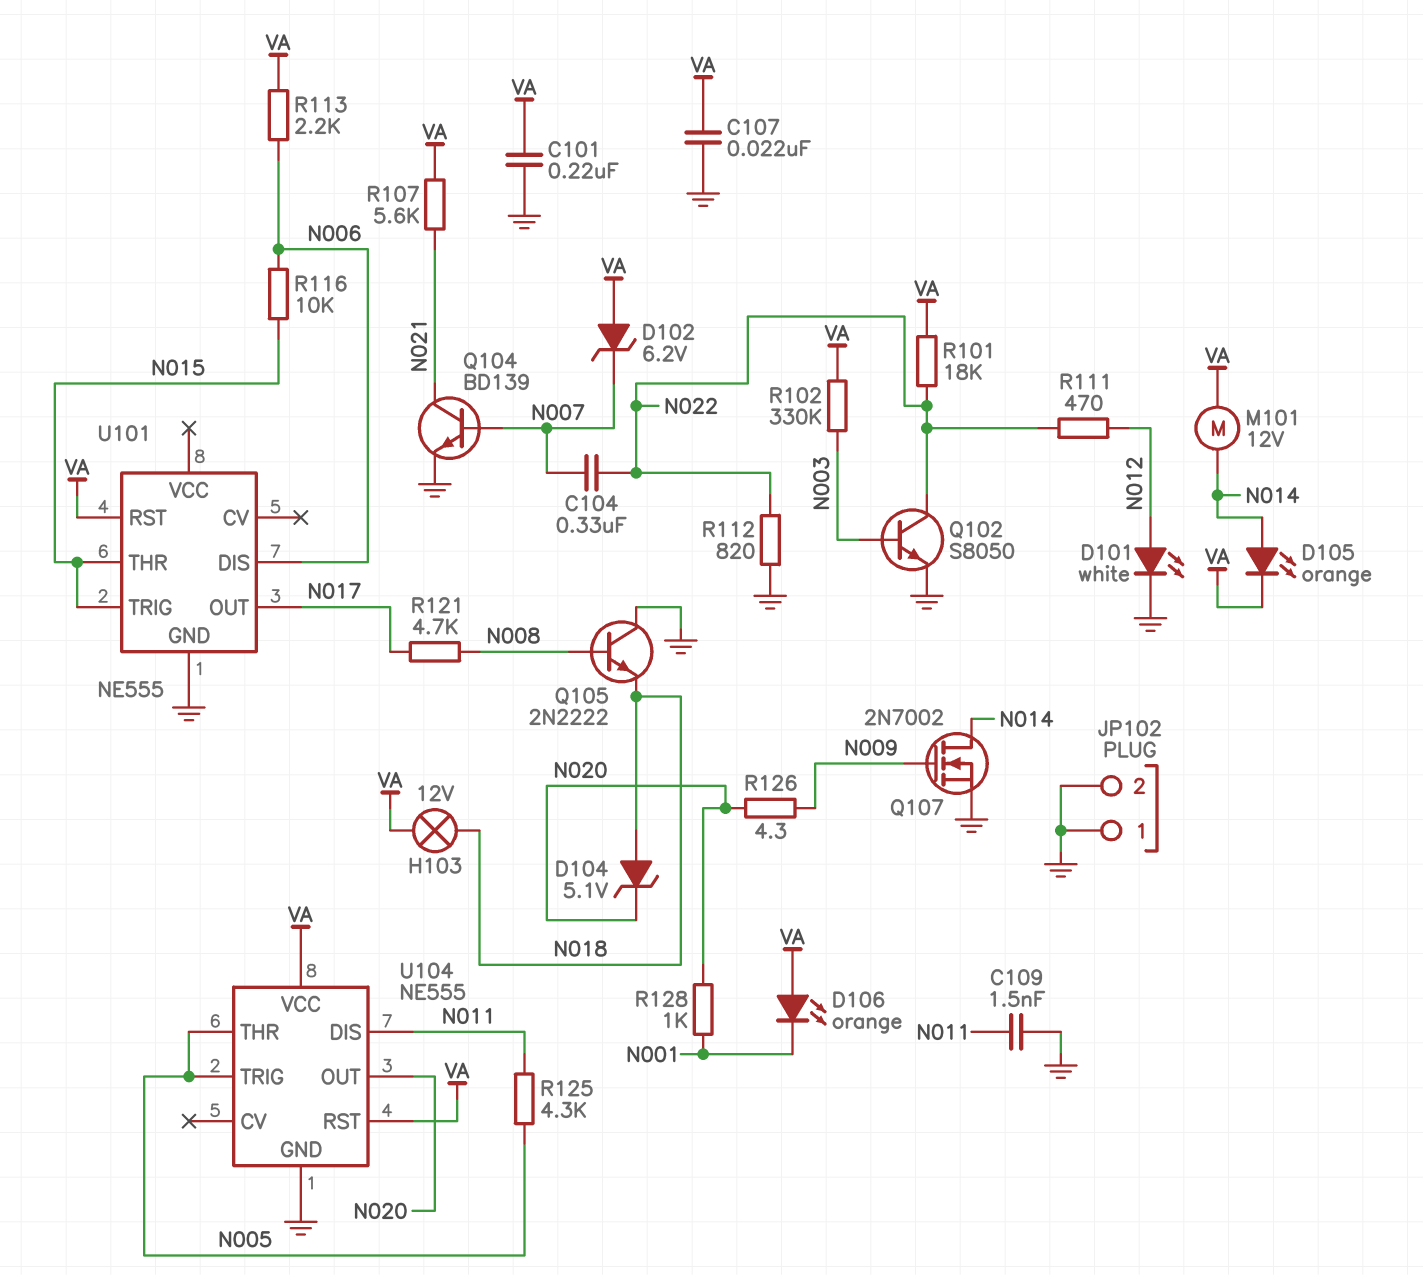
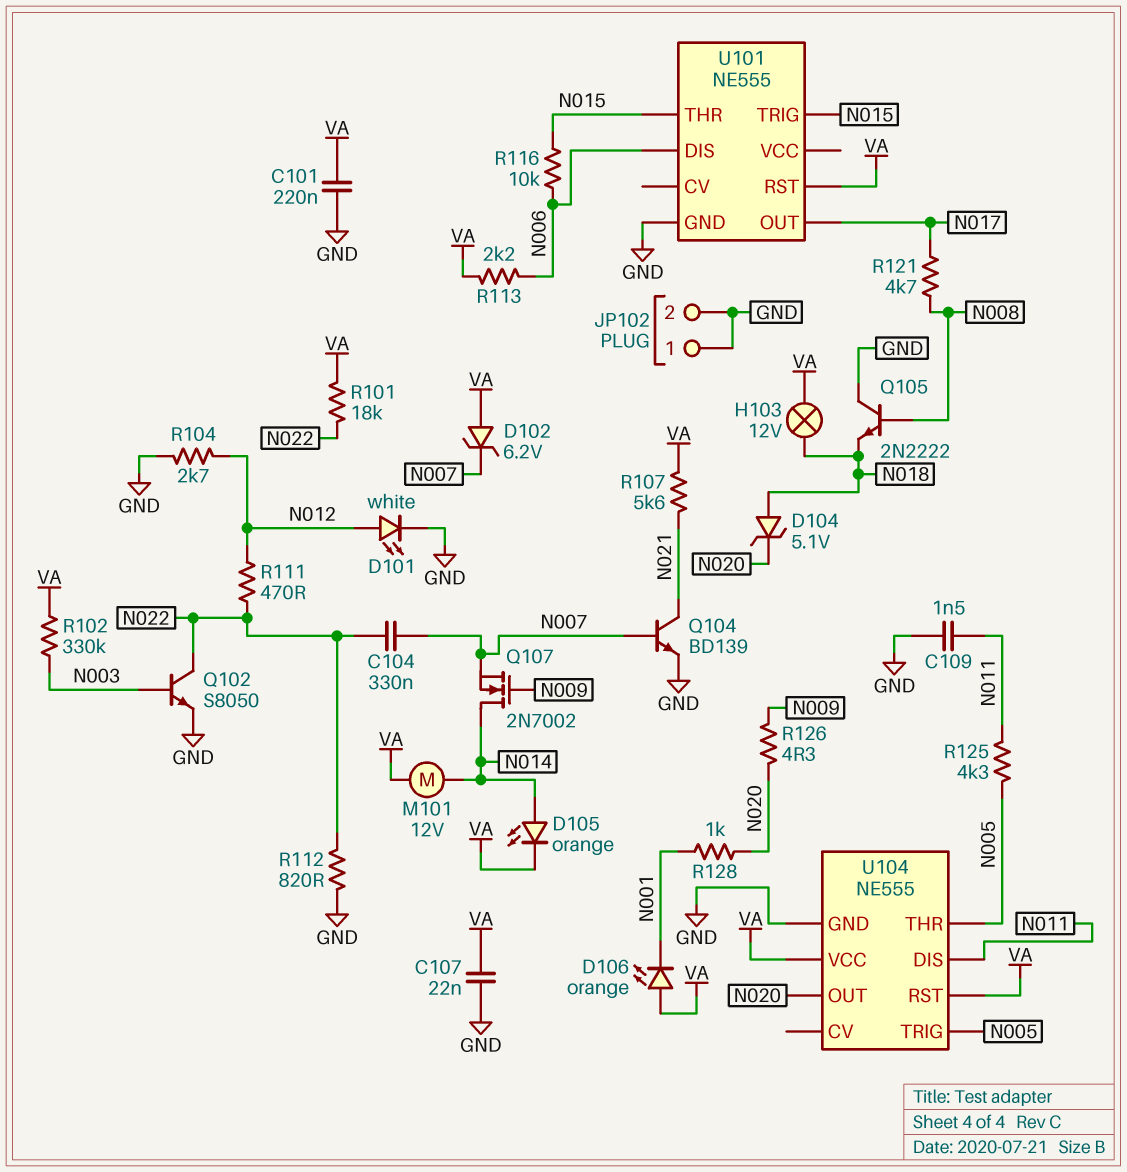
Q107: NMOS 2N7002 (G N009, D N014, S GND) -> NMOS 2N7002 (G N009, D N014, S N007)
R104: none -> 2.7k (GND, N012)

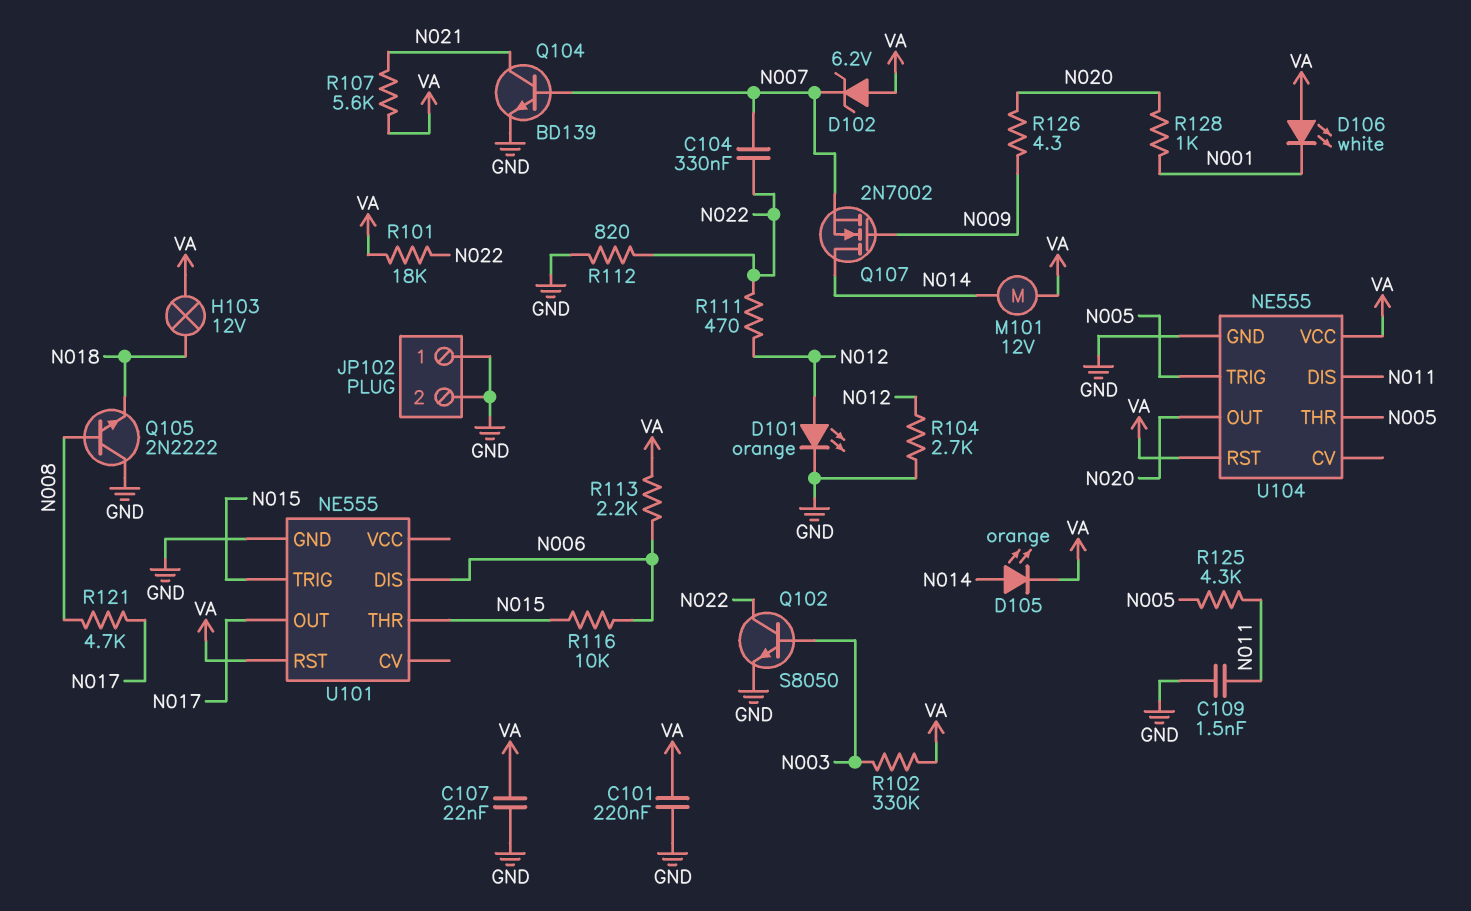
D101: LED white (A N012, K GND) -> LED orange (A N012, K GND)
D104: zener 5.1V (A N018, K N020) -> none
D106: LED orange (A VA, K N001) -> LED white (A VA, K N001)

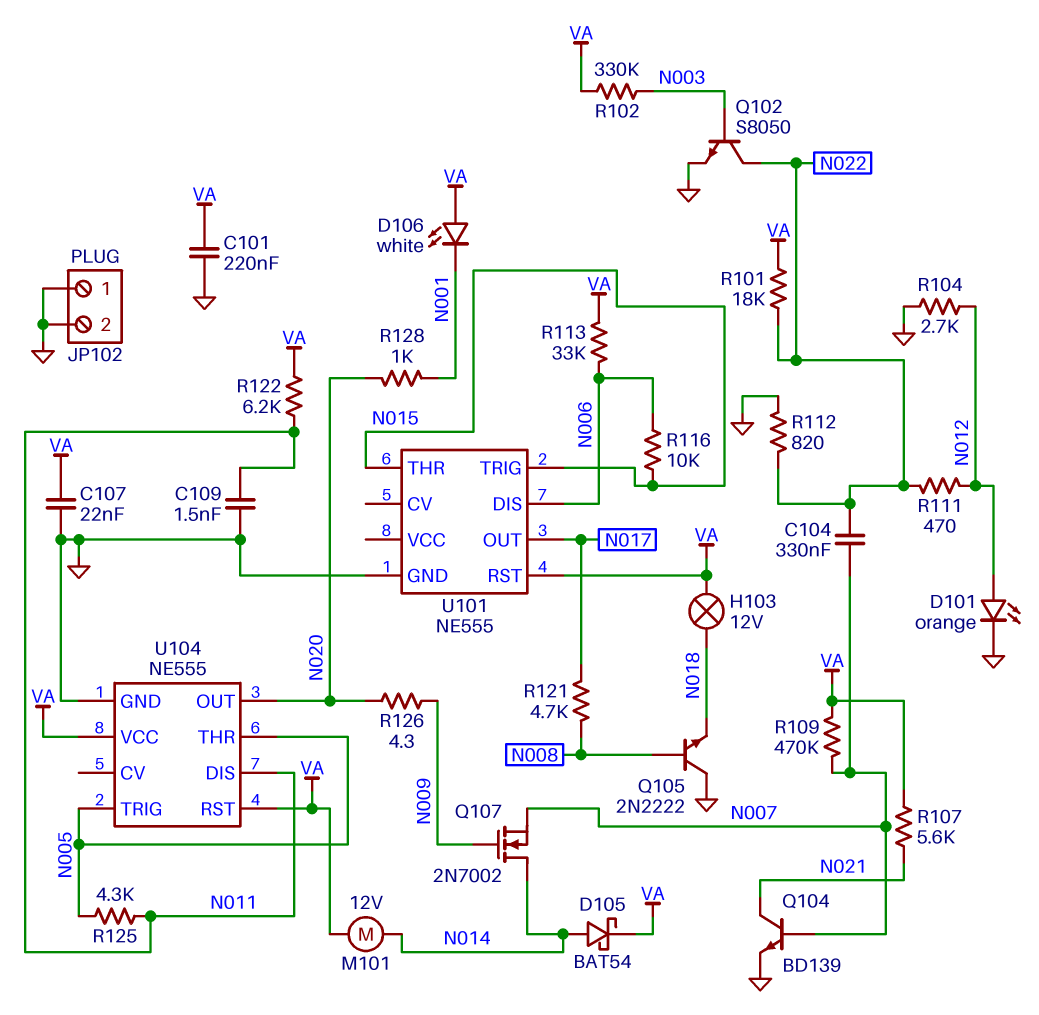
D102: zener 6.2V (A VA, K N007) -> none
D105: LED orange (A N014, K VA) -> schottky BAT54 (A N014, K VA)
R109: none -> 470k (N007, VA)
R113: 2.2k (N006, VA) -> 33k (N006, VA)
R122: none -> 6.2k (N011, VA)

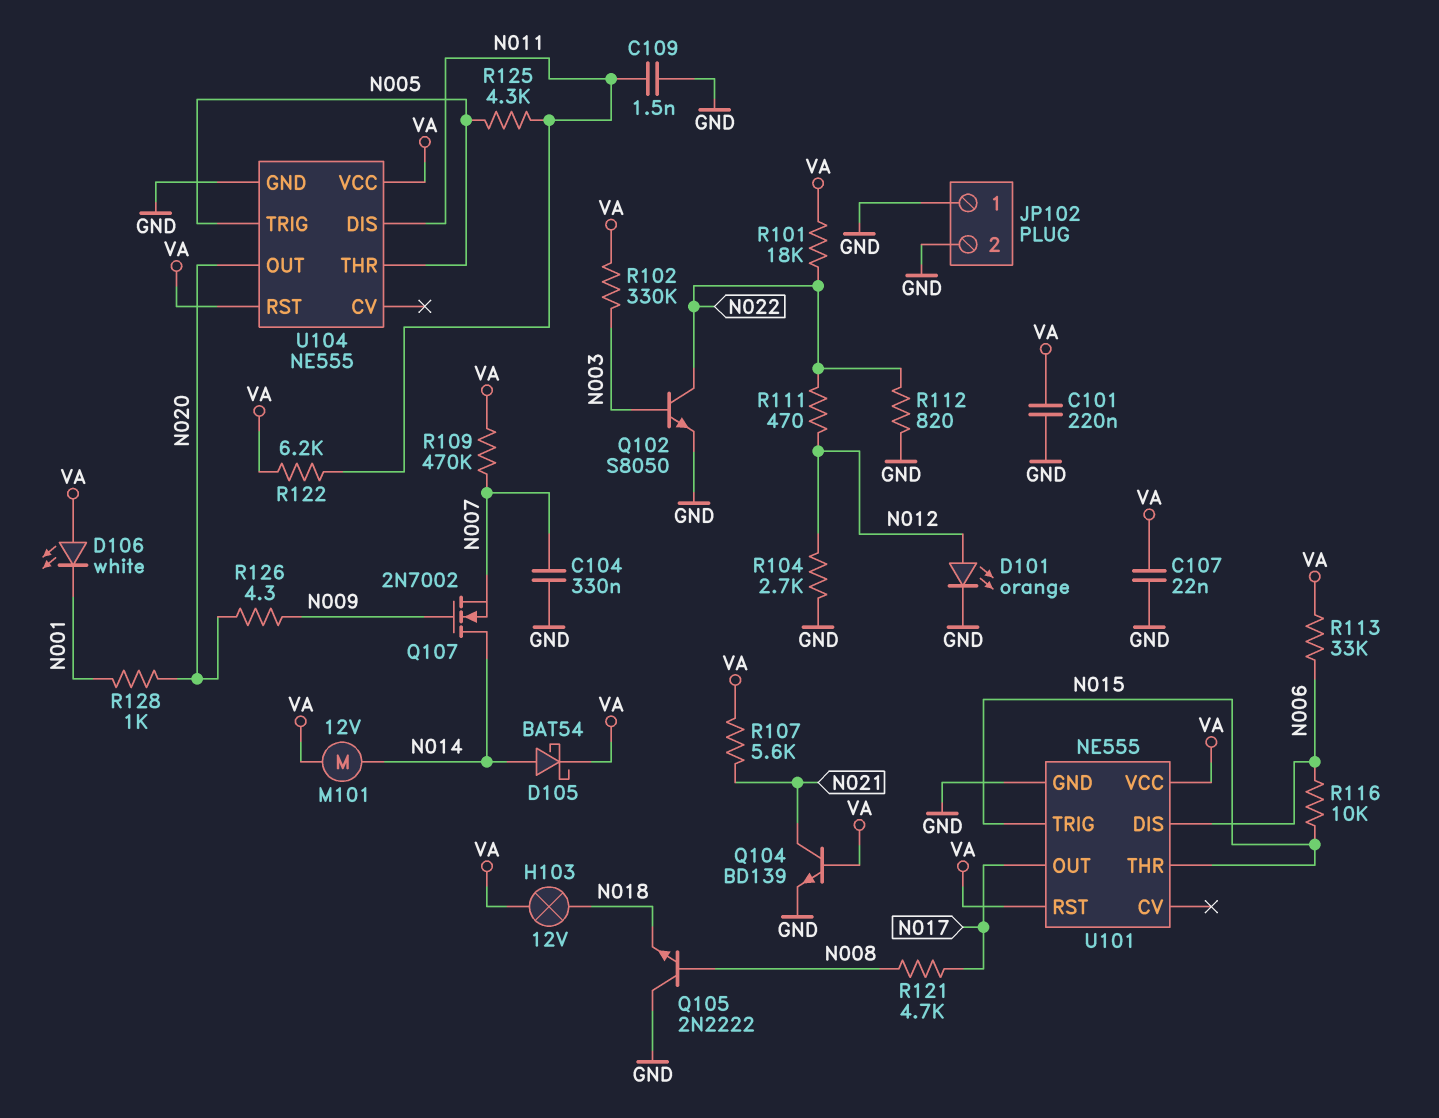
C104: 330nF (N007, N022) -> 330nF (GND, N007)
Q104: NPN BD139 (B N007, C N021, E GND) -> NPN BD139 (B VA, C N021, E GND)
U101 pin VCC: none -> VA

